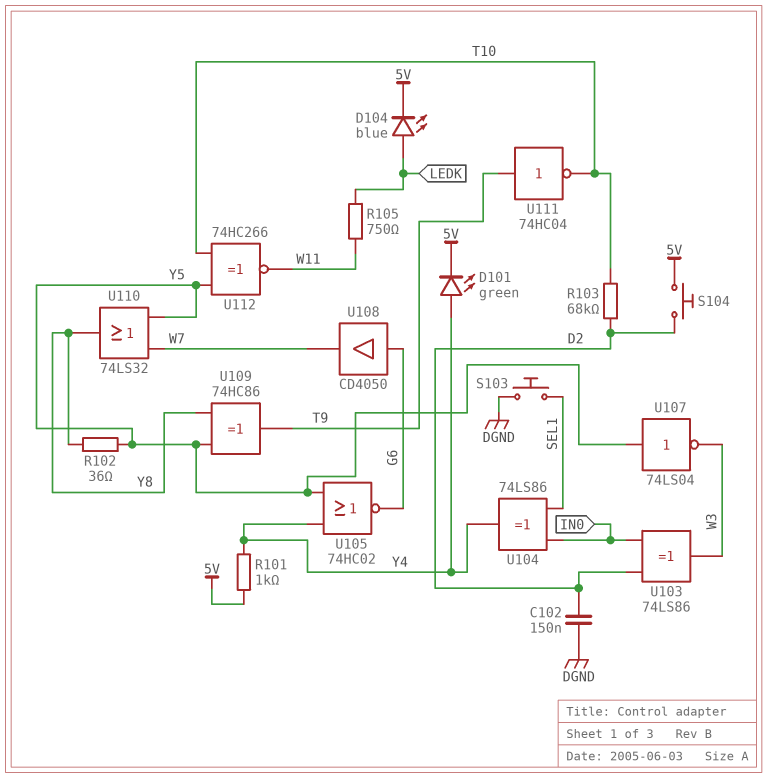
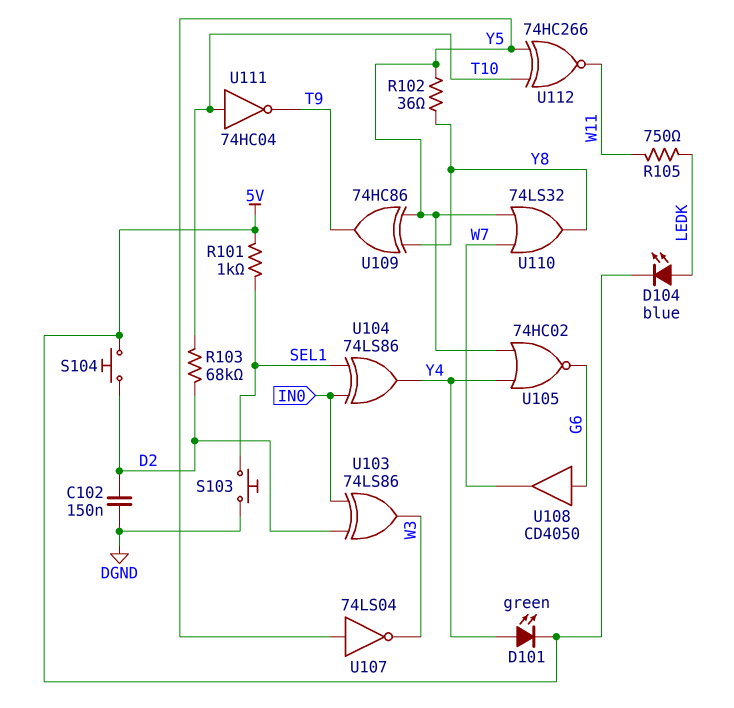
R101: 1k (5V, Y4) -> 1k (5V, SEL1)
U111: NOT 74HC04 (in T9, out T10) -> NOT 74HC04 (in T10, out T9)

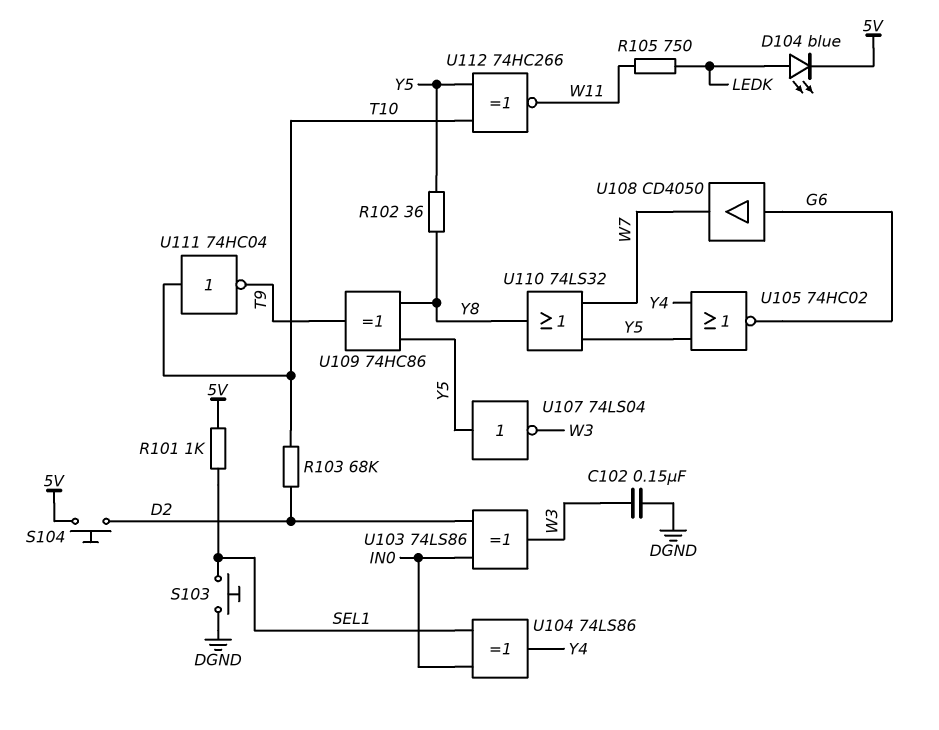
C102: 150nF (D2, DGND) -> 150nF (DGND, W3)
D101: LED green (A Y4, K 5V) -> none

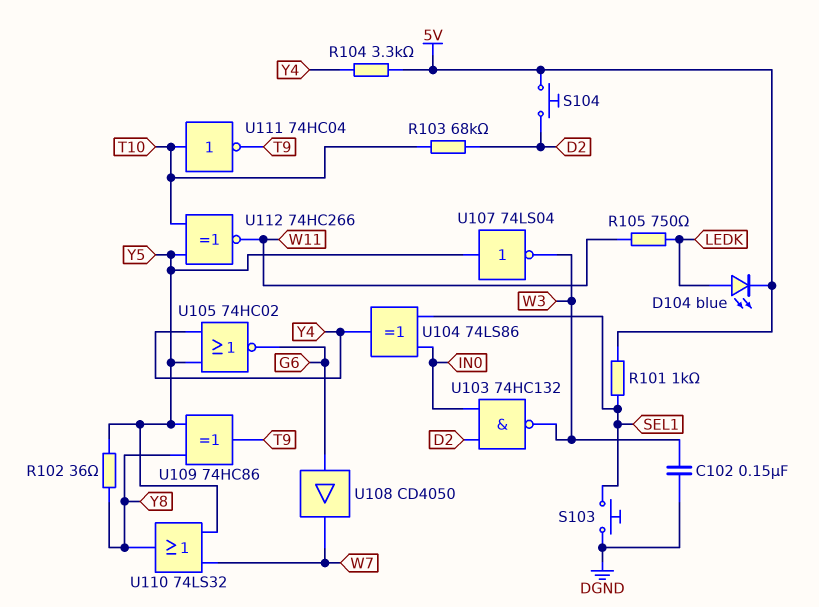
R104: none -> 3.3k (5V, Y4)
U103: XOR 74LS86 (in D2, in IN0, out W3) -> NAND 74HC132 (in D2, in IN0, out W3)

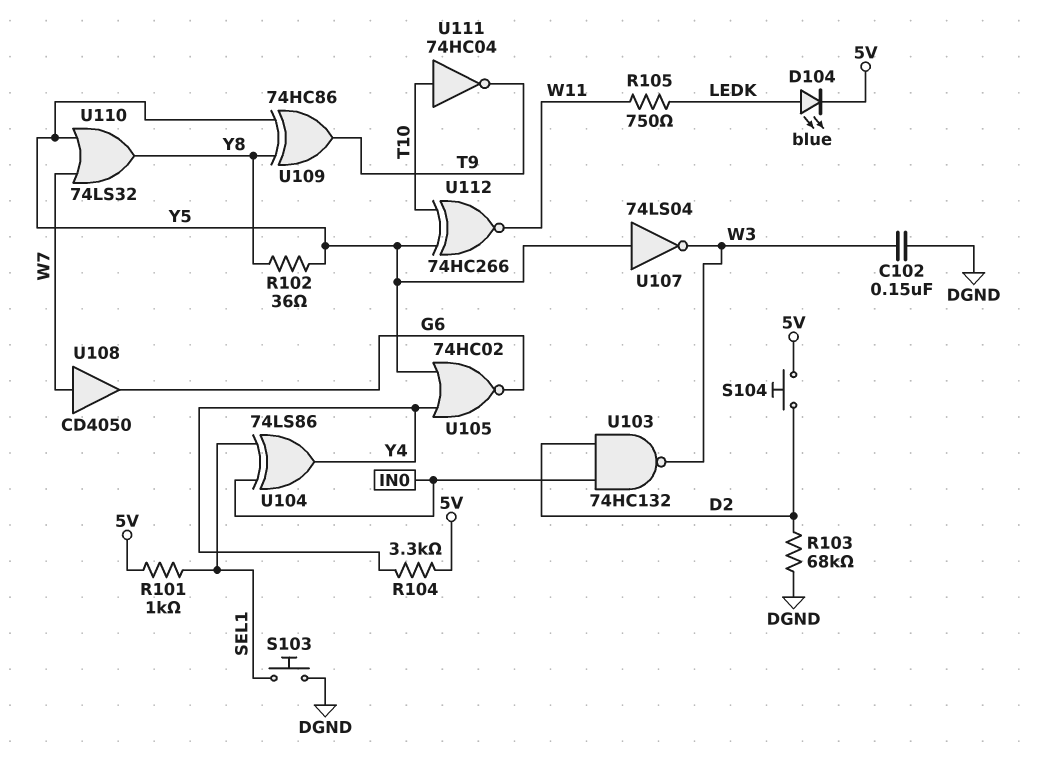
R103: 68k (D2, T10) -> 68k (D2, DGND)
U108: buffer CD4050 (in G6, out W7) -> buffer CD4050 (in W7, out G6)

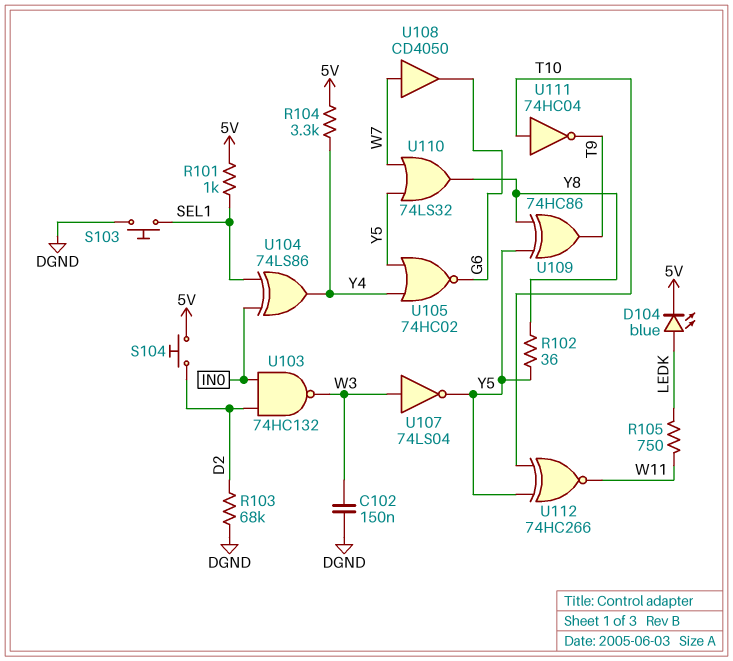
U107: NOT 74LS04 (in Y5, out W3) -> NOT 74LS04 (in W3, out Y5)

